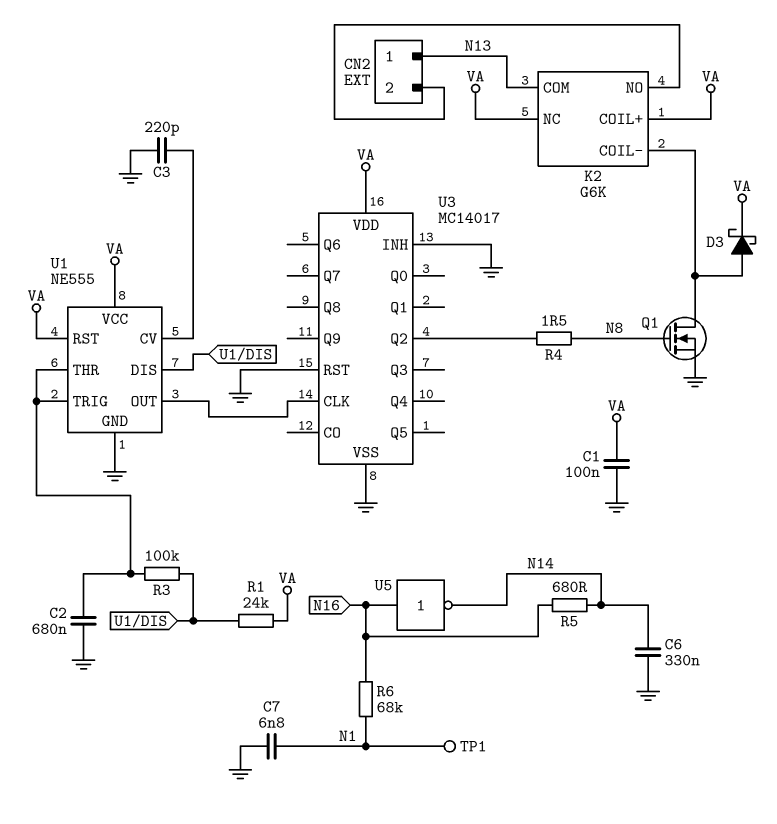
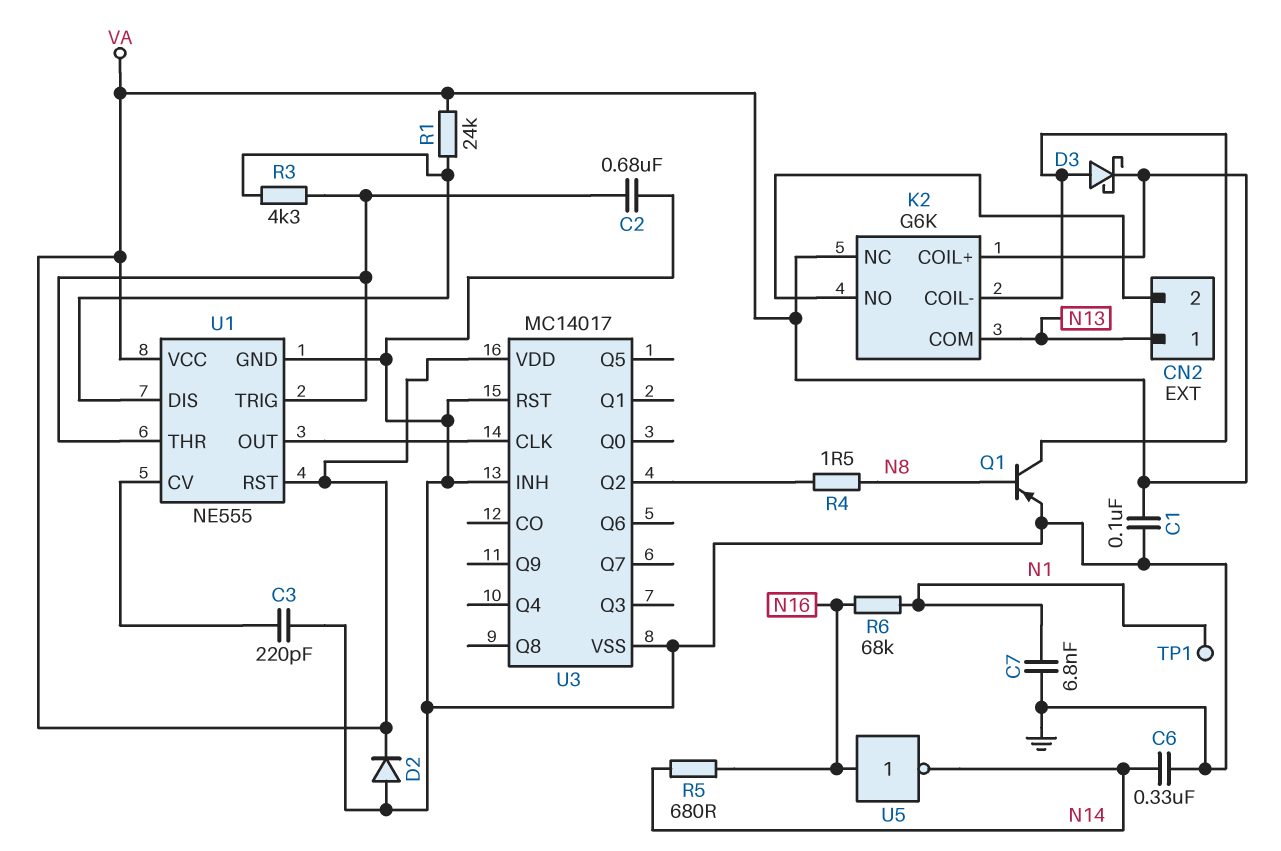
D2: none -> diode (A GND, K VA)
Q1: NMOS (G N8, D K2/COIL-, S GND) -> PNP (B N8, C K2/COIL-, E GND)
R3: 100k (U1/DIS, U1/THR) -> 4.3k (U1/DIS, U1/THR)

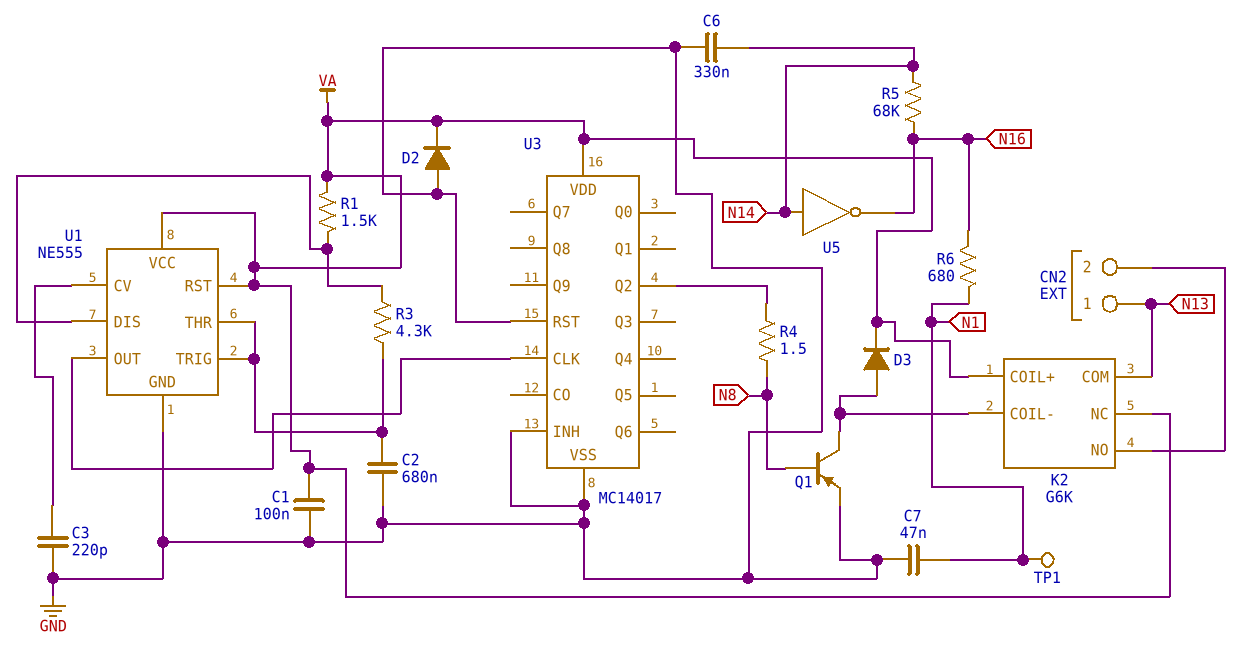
C7: 6.8nF (GND, N1) -> 47nF (GND, N1)
D3: schottky (A K2/COIL-, K VA) -> diode (A K2/COIL-, K VA)
R1: 24k (U1/DIS, VA) -> 1.5k (U1/DIS, VA)
R5: 680 (N14, N16) -> 68k (N14, N16)
R6: 68k (N1, N16) -> 680 (N1, N16)
U5: NOT (in N16, out N14) -> NOT (in N14, out N16)

